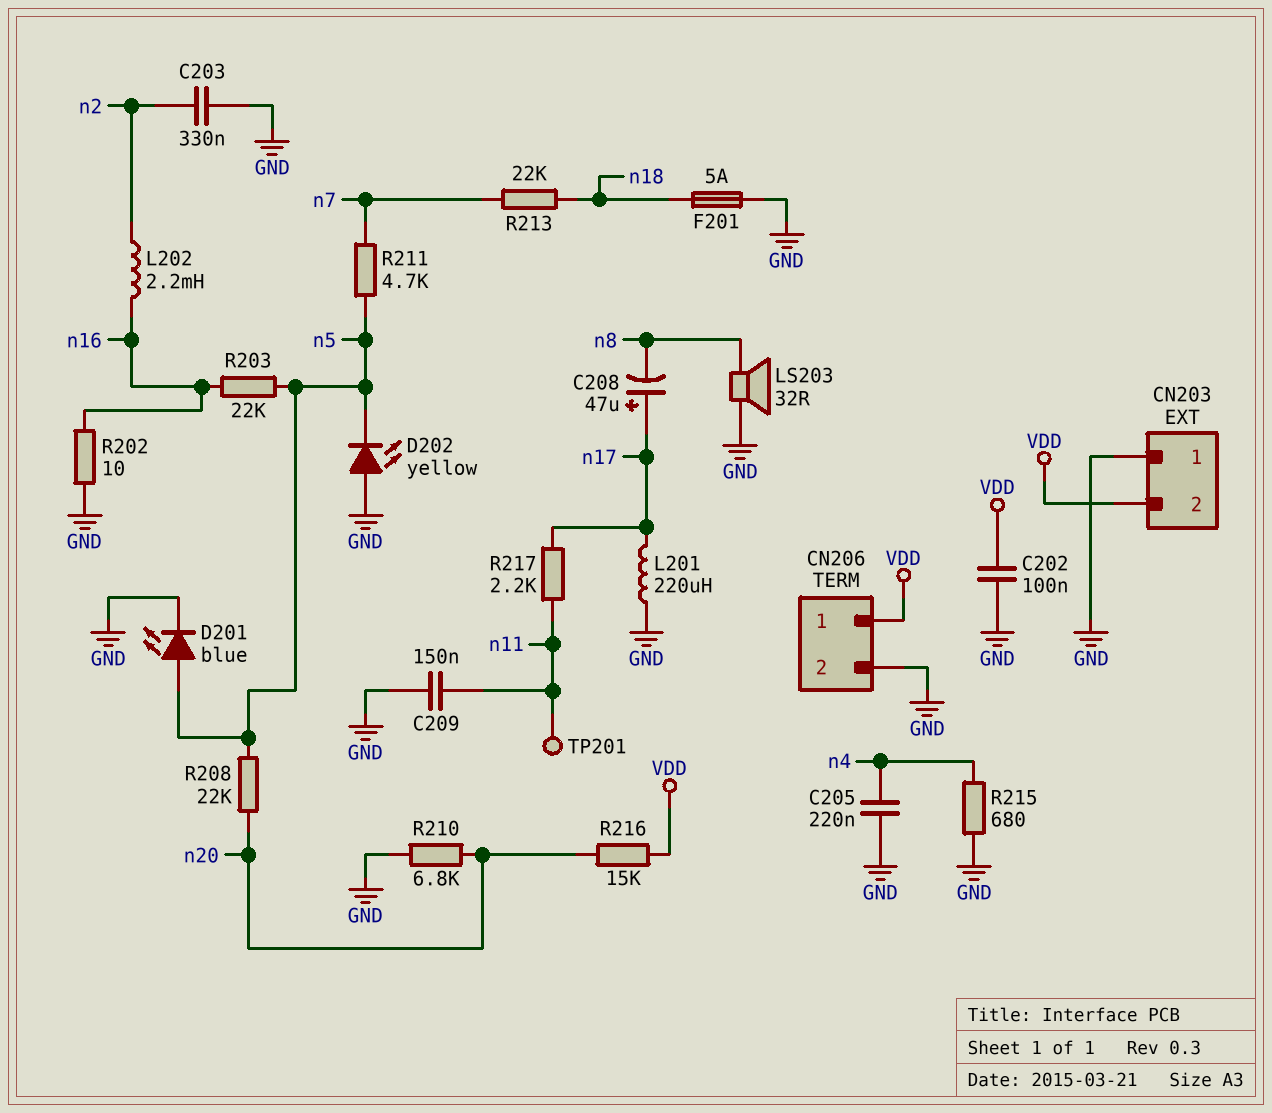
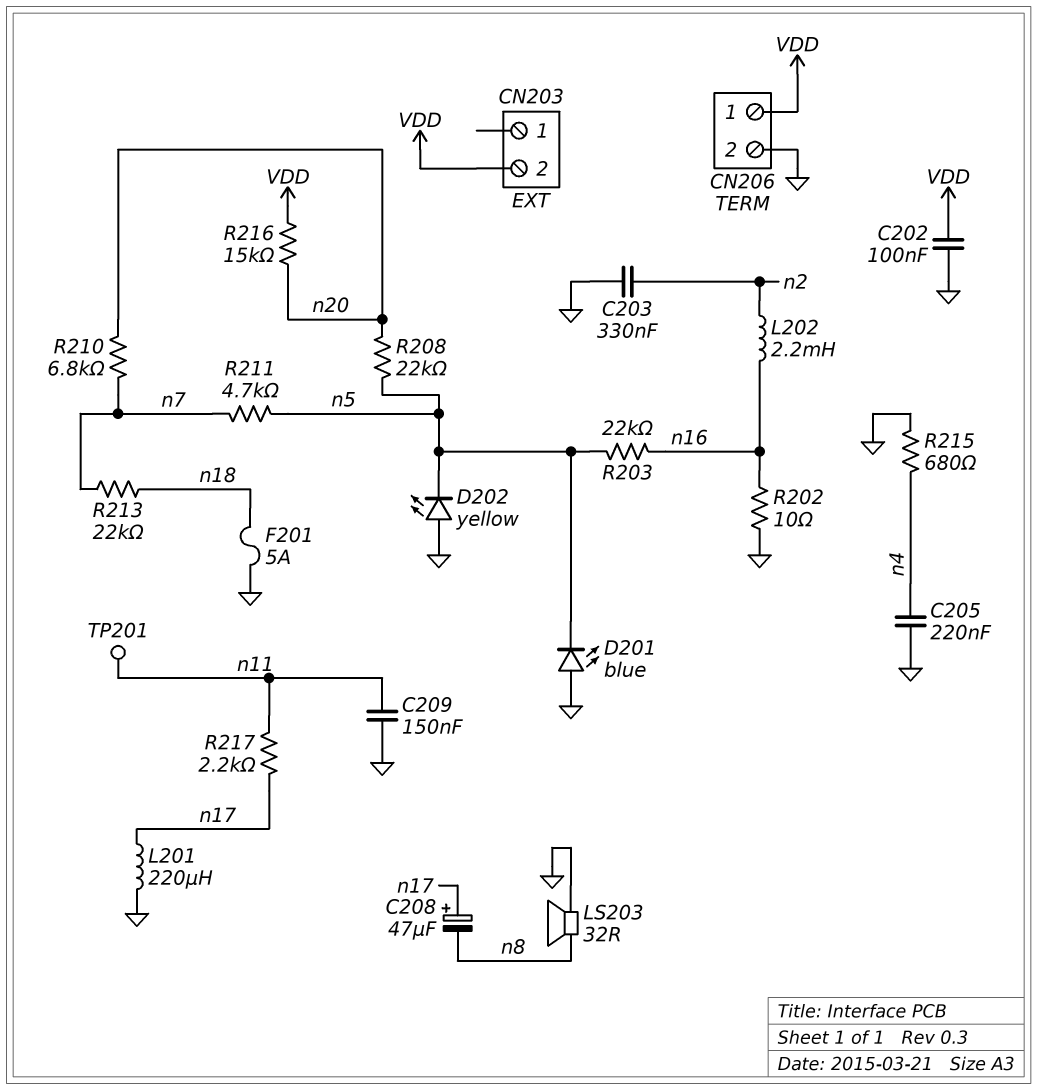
CN203 pin 1: GND -> none
D201: LED blue (A n5, K GND) -> LED blue (A GND, K n5)
R210: 6.8k (GND, n20) -> 6.8k (n7, n20)

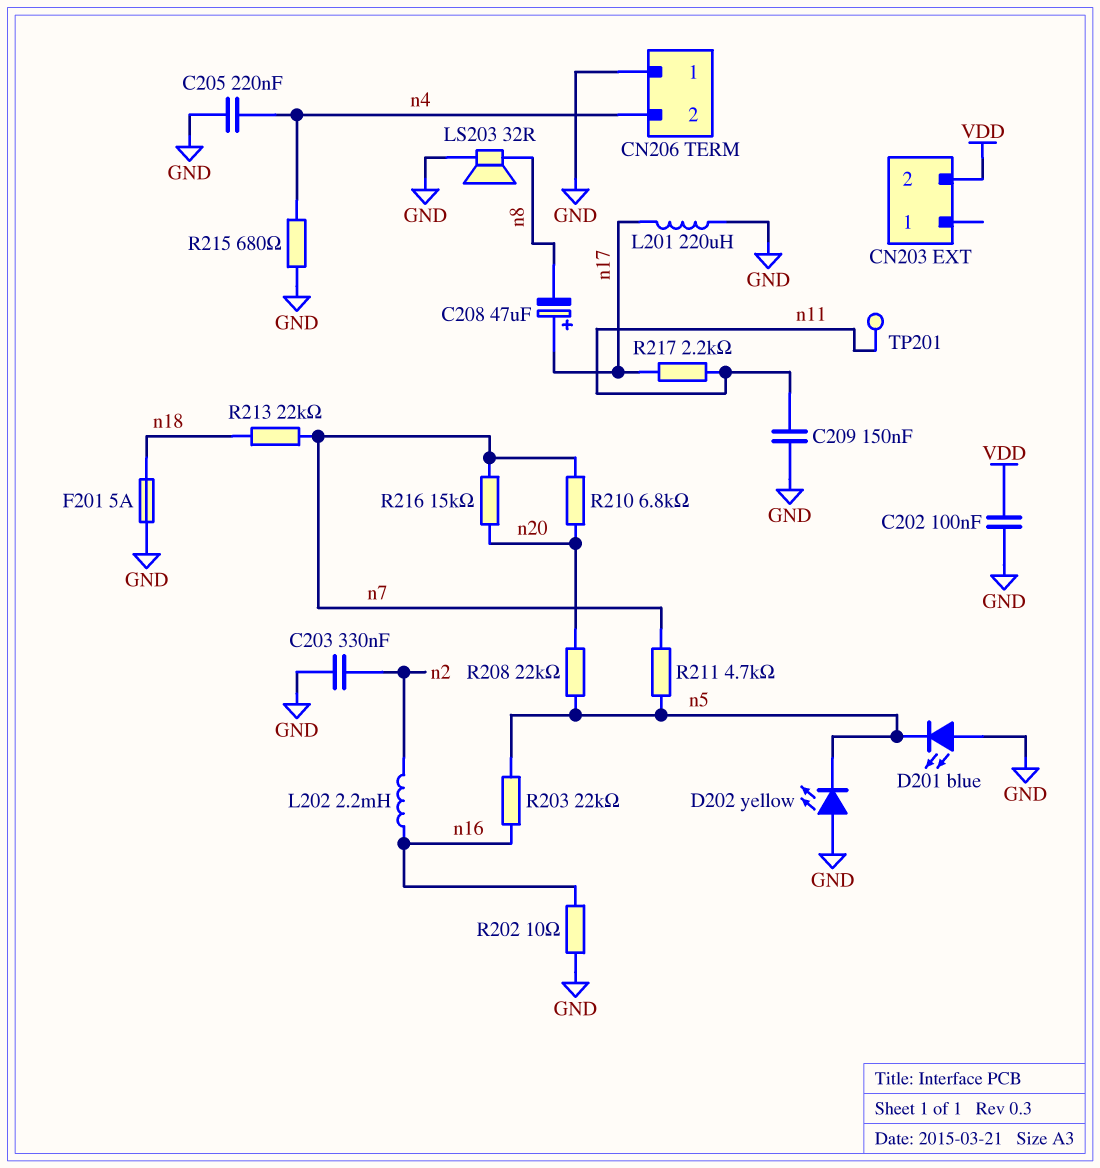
CN206 pin 1: VDD -> GND
CN206 pin 2: GND -> n4
R216: 15k (VDD, n20) -> 15k (n7, n20)

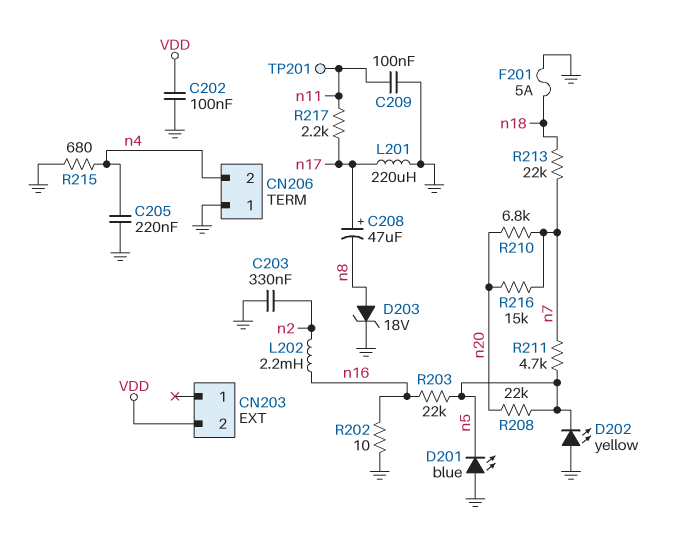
C209: 150nF (GND, n11) -> 100nF (GND, n11)
D203: none -> zener 18V (A n8, K GND)
LS203: speaker 32R (GND, n8) -> none

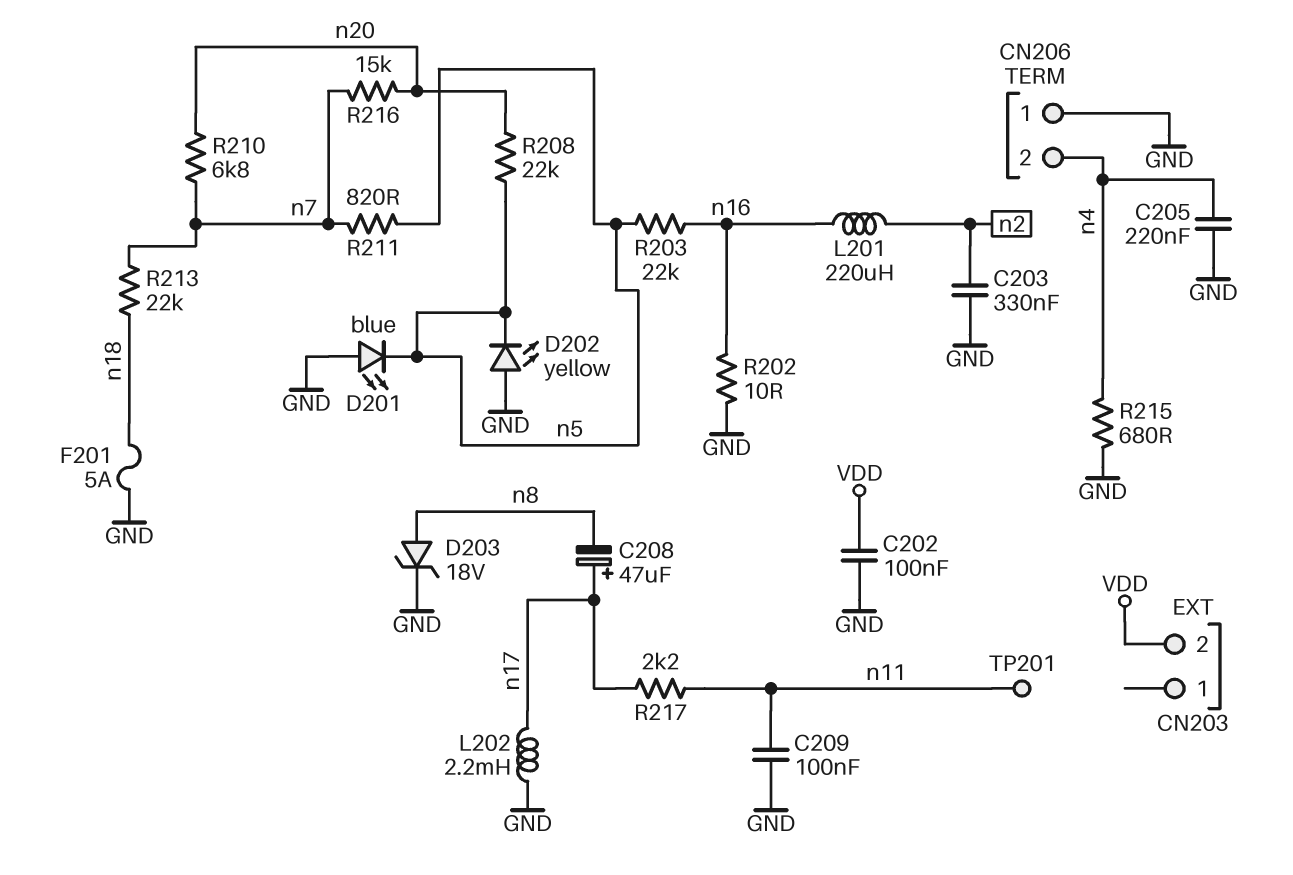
L201: 220uH (GND, n17) -> 220uH (n2, n16)
L202: 2.2mH (n2, n16) -> 2.2mH (GND, n17)
R211: 4.7k (n5, n7) -> 820 (n5, n7)

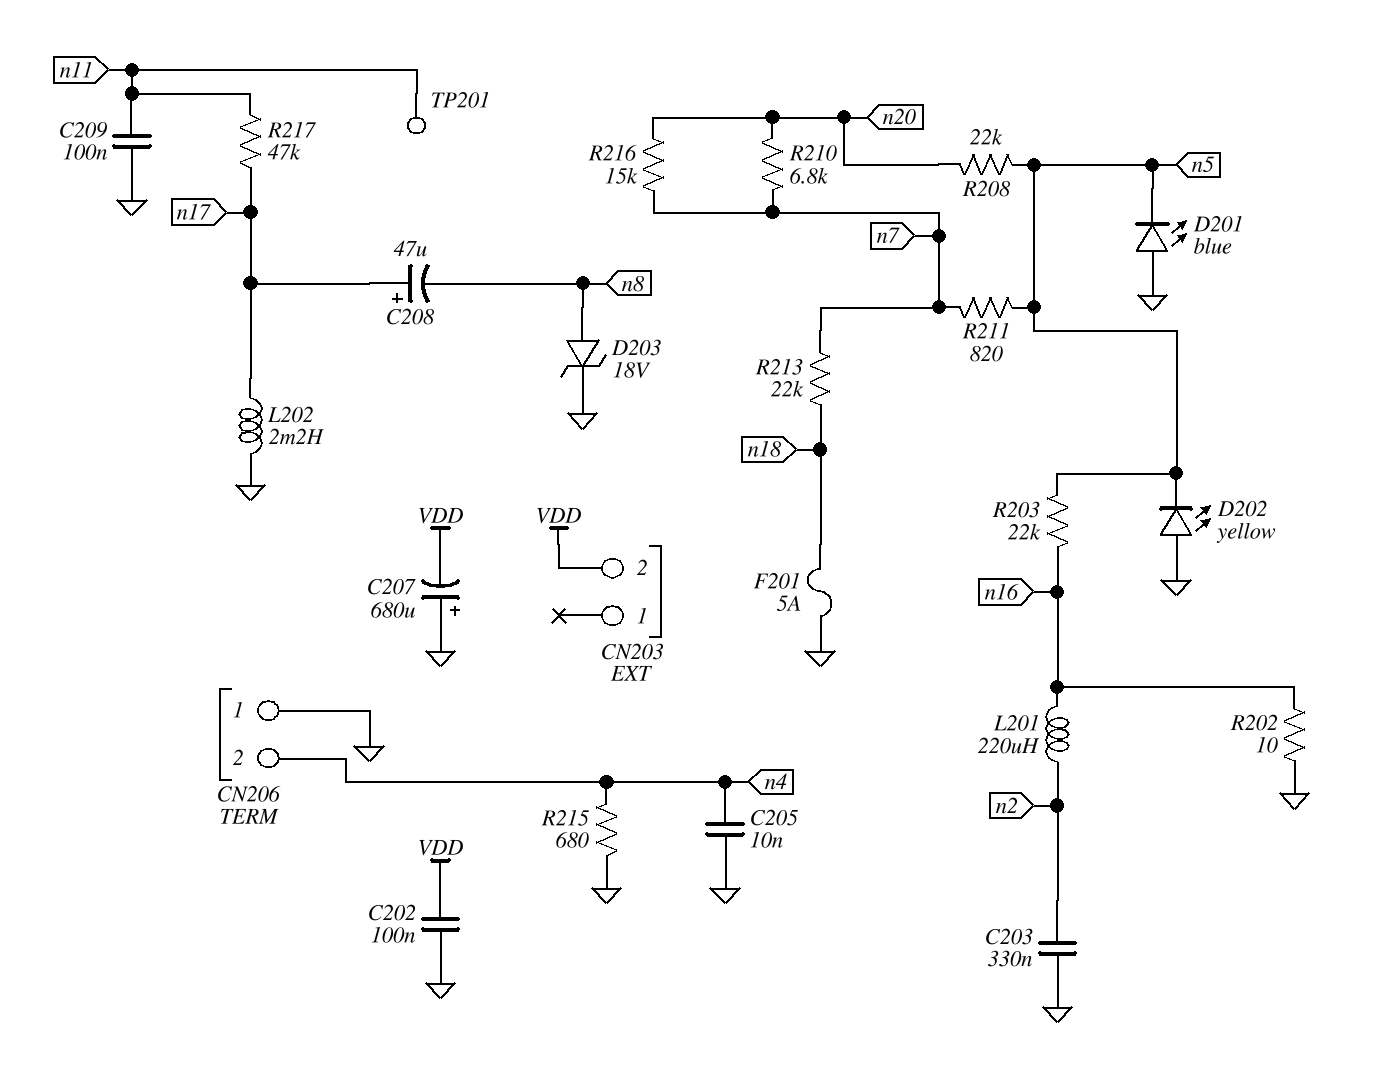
C205: 220nF (GND, n4) -> 10nF (GND, n4)
C207: none -> 680uF (plus GND, minus VDD)
R217: 2.2k (n11, n17) -> 47k (n11, n17)

